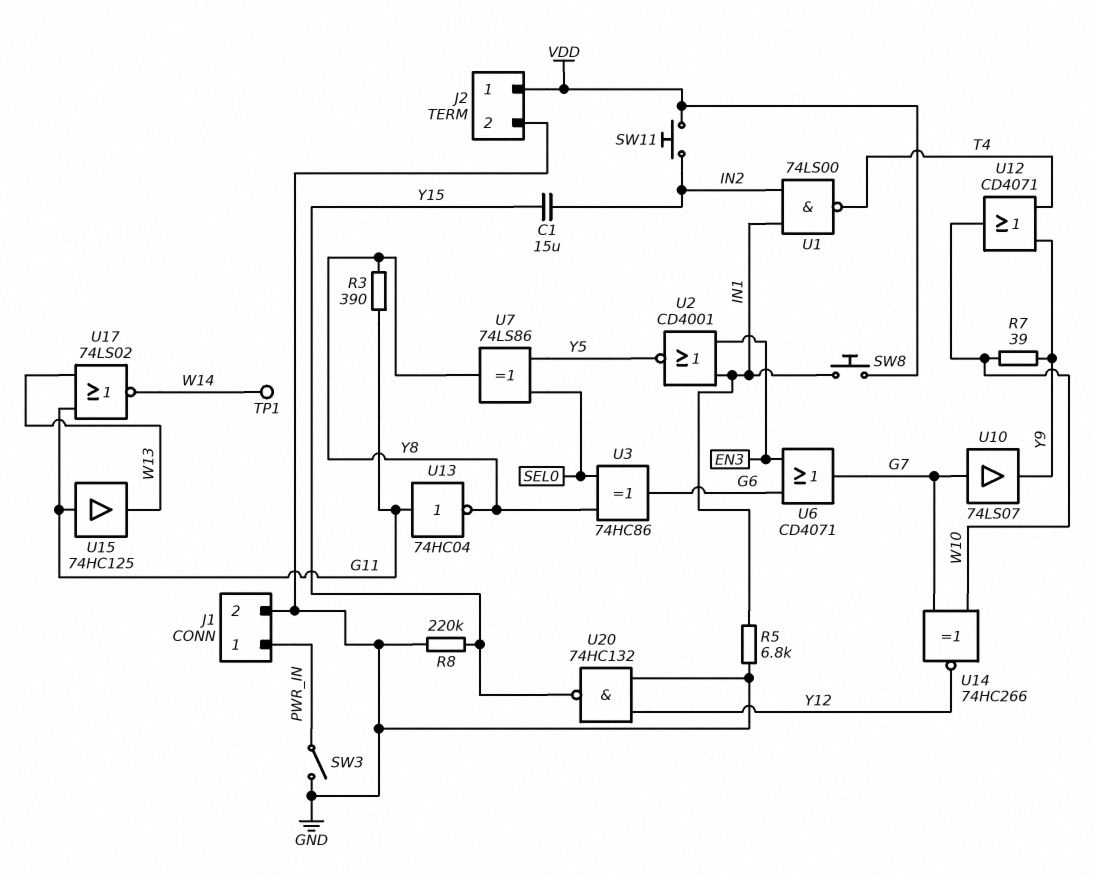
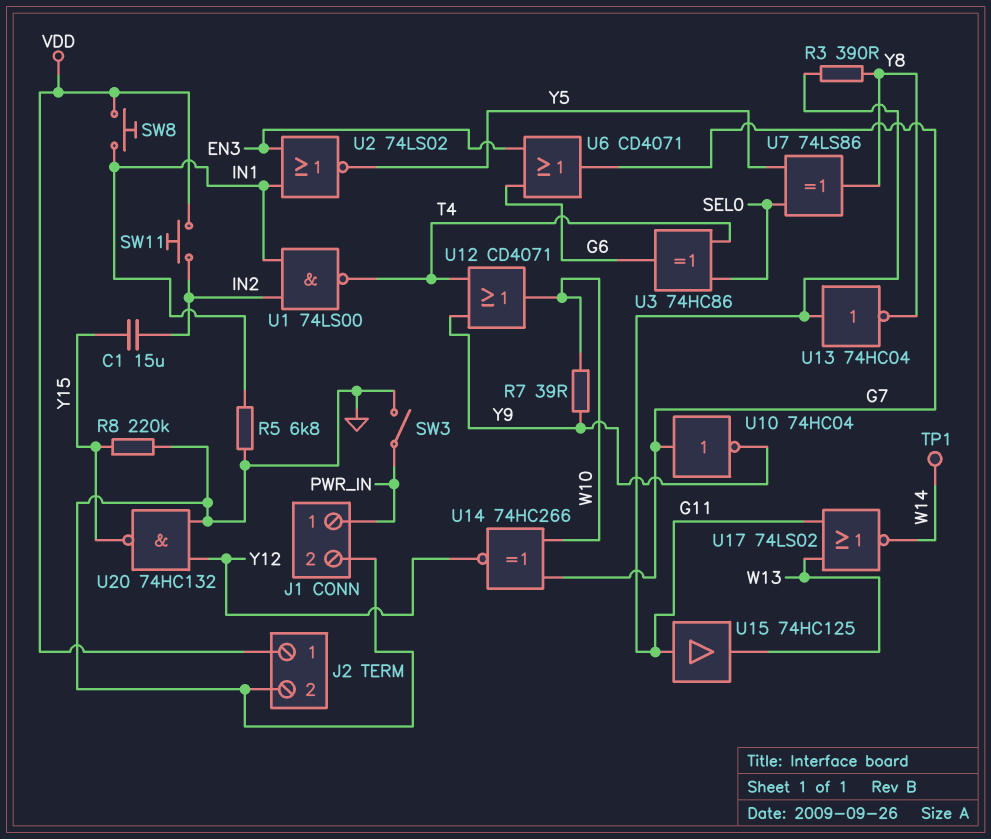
U2: NOR CD4001 (in EN3, in IN1, out Y5) -> NOR 74LS02 (in EN3, in IN1, out Y5)
U3: XOR 74HC86 (in SEL0, in Y8, out G6) -> XOR 74HC86 (in SEL0, in T4, out G6)
U10: buffer 74LS07 (in G7, out Y9) -> NOT 74HC04 (in G7, out Y9)

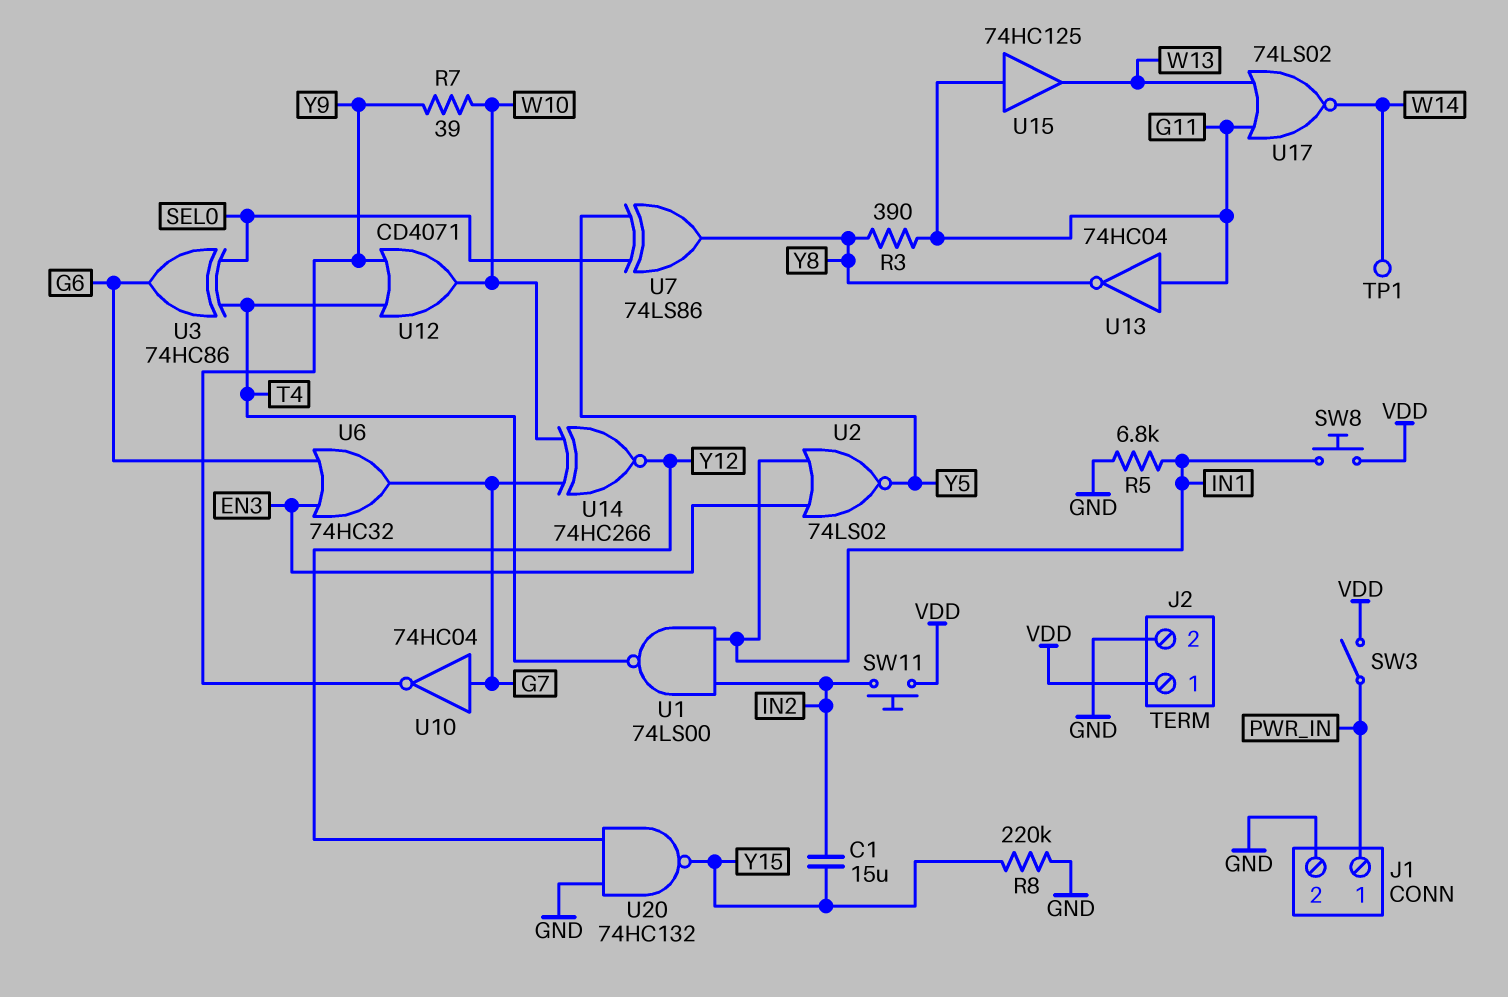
SW3: switch (GND, PWR_IN) -> switch (PWR_IN, VDD)
U6: OR CD4071 (in EN3, in G6, out G7) -> OR 74HC32 (in EN3, in G6, out G7)

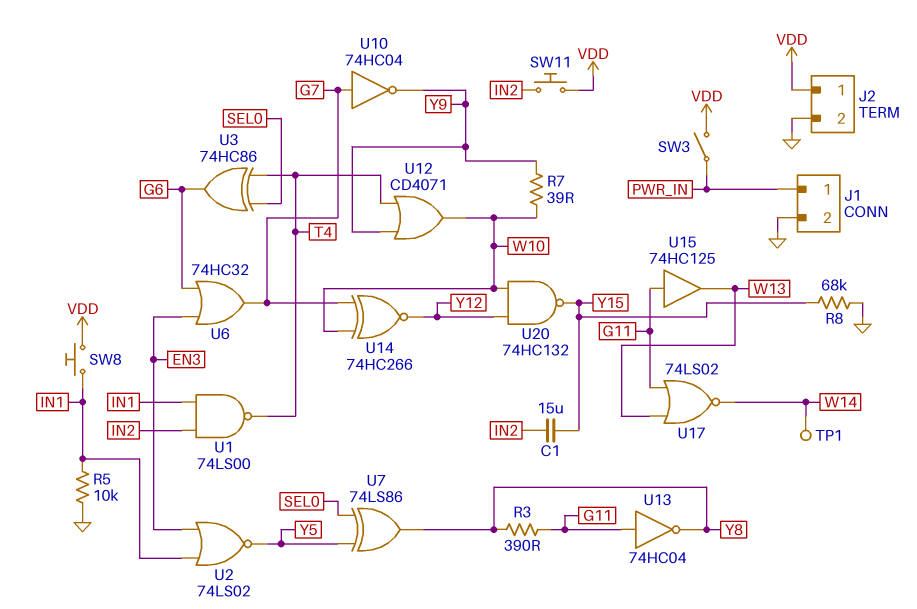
R5: 6.8k (GND, IN1) -> 10k (GND, IN1)
R8: 220k (GND, Y15) -> 68k (GND, Y15)
U20: NAND 74HC132 (in GND, in Y12, out Y15) -> NAND 74HC132 (in W10, in Y12, out Y15)

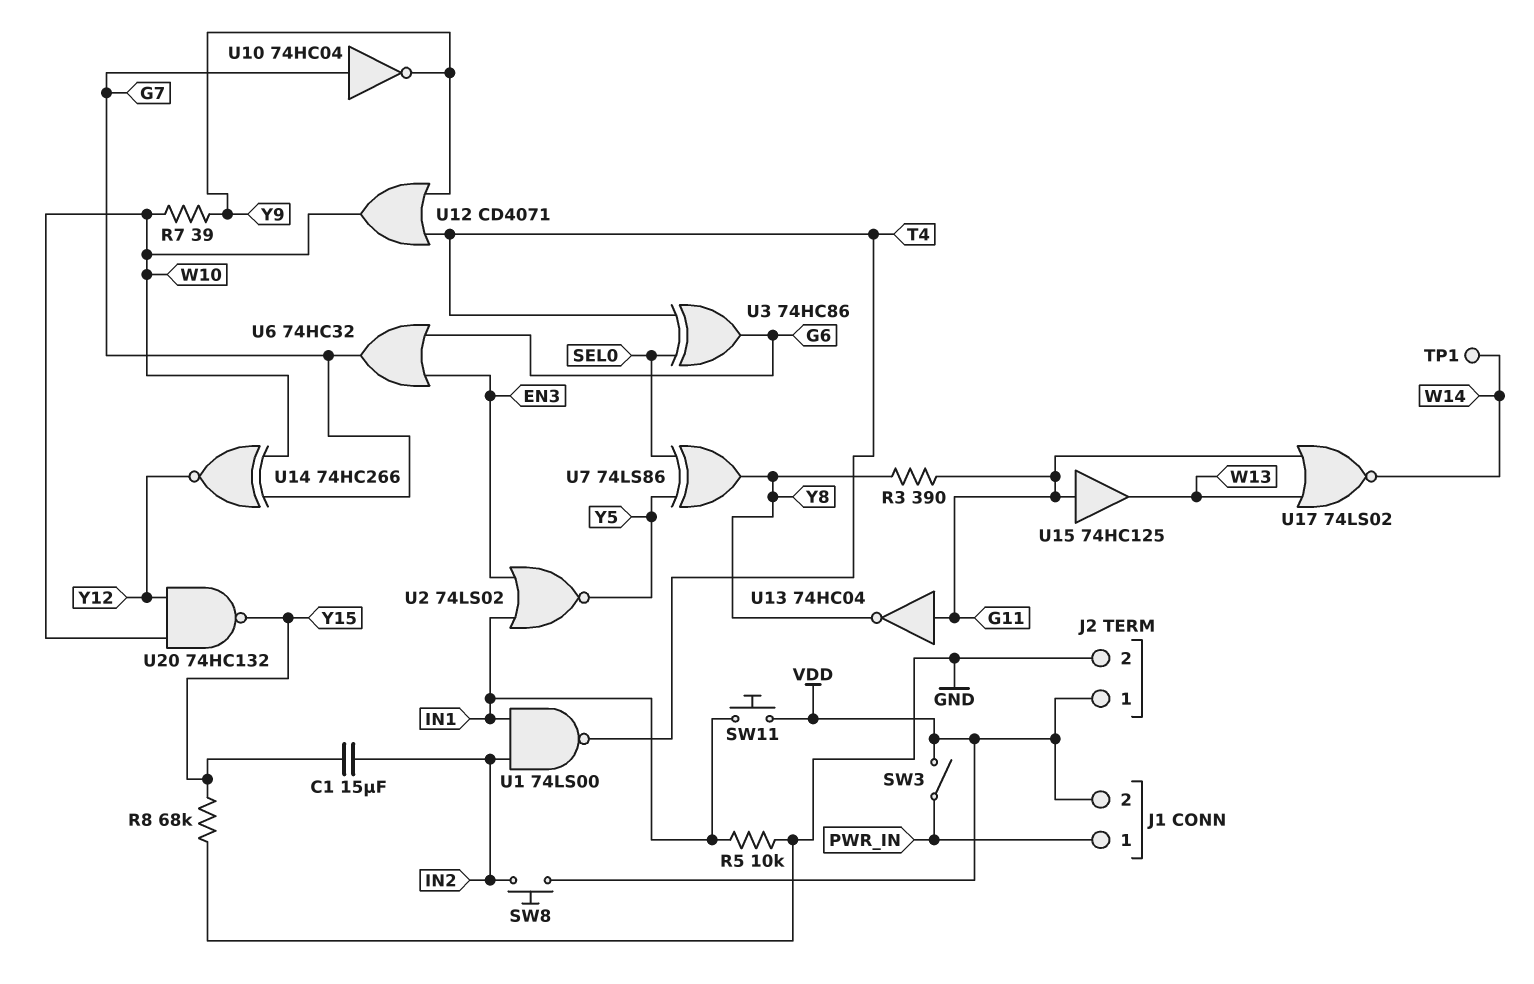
J1 pin 2: GND -> VDD
SW8: button (IN1, VDD) -> button (IN2, VDD)
SW11: button (IN2, VDD) -> button (IN1, VDD)

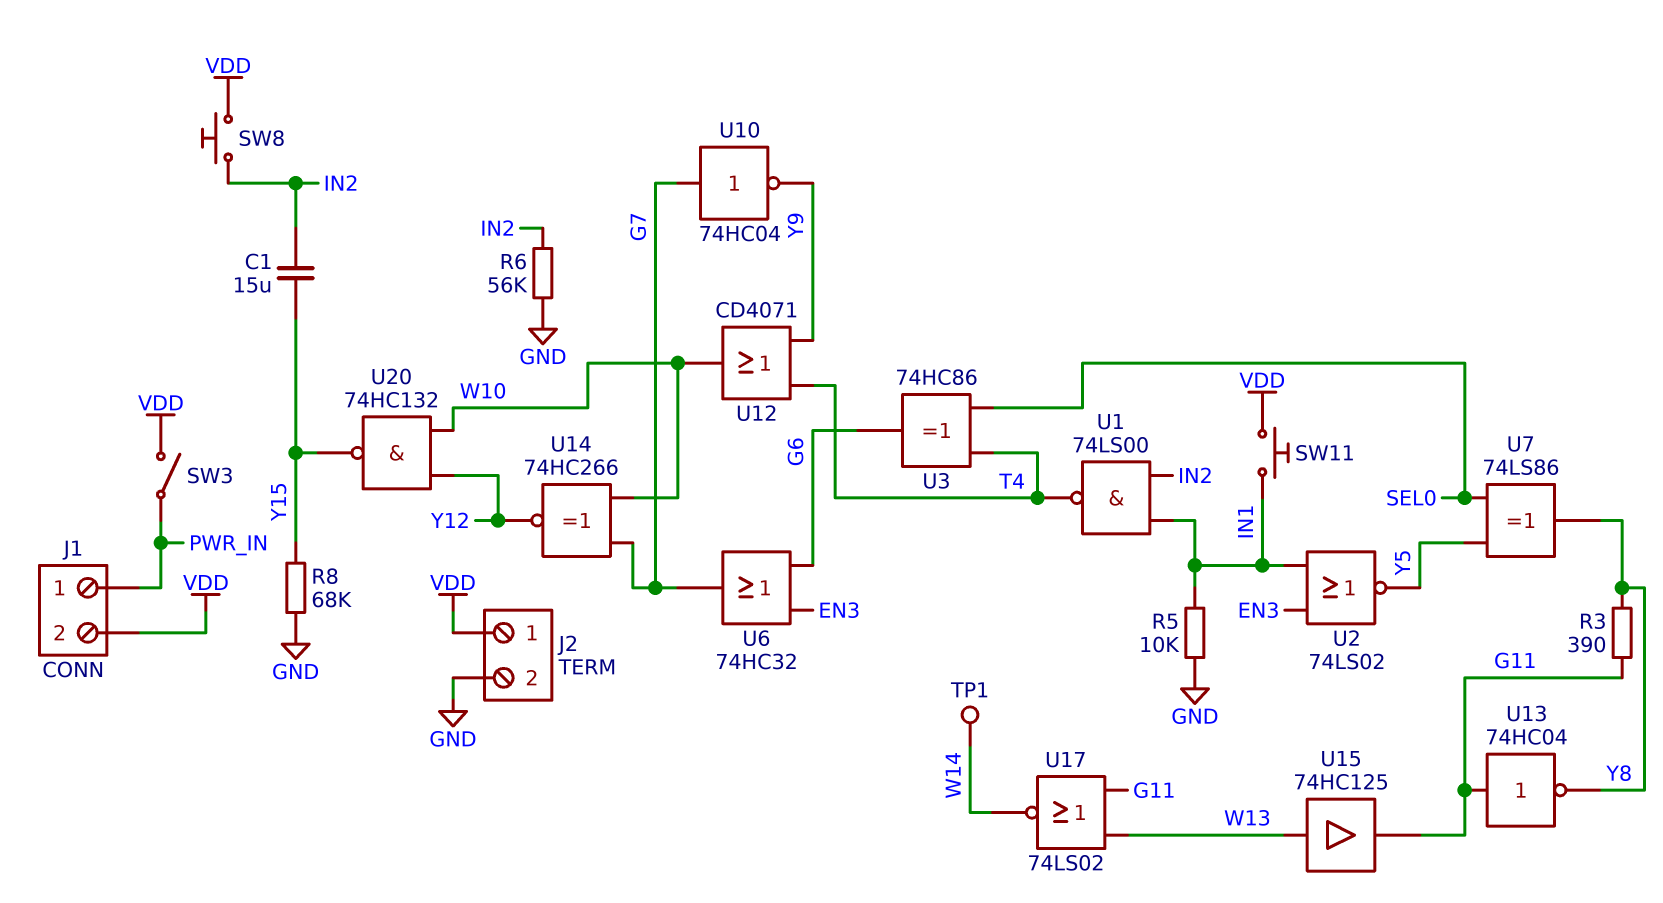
R6: none -> 56k (GND, IN2)
R7: 39 (W10, Y9) -> none
U15: buffer 74HC125 (in G11, out W13) -> buffer 74HC125 (in W13, out G11)

